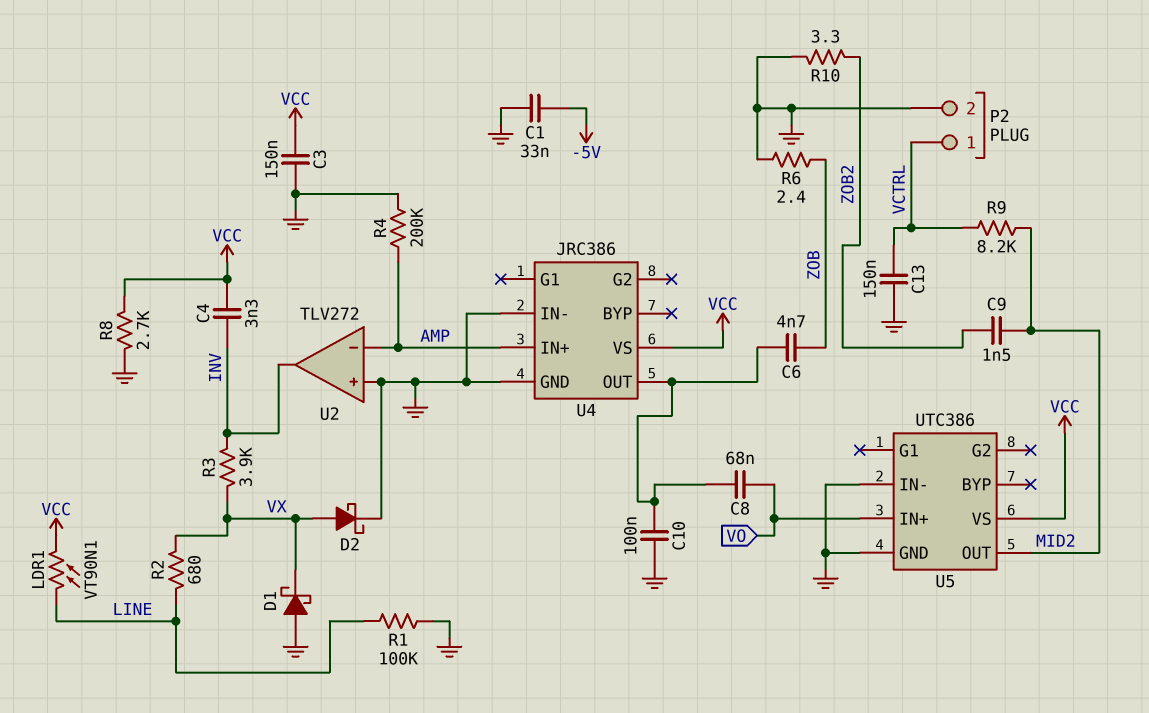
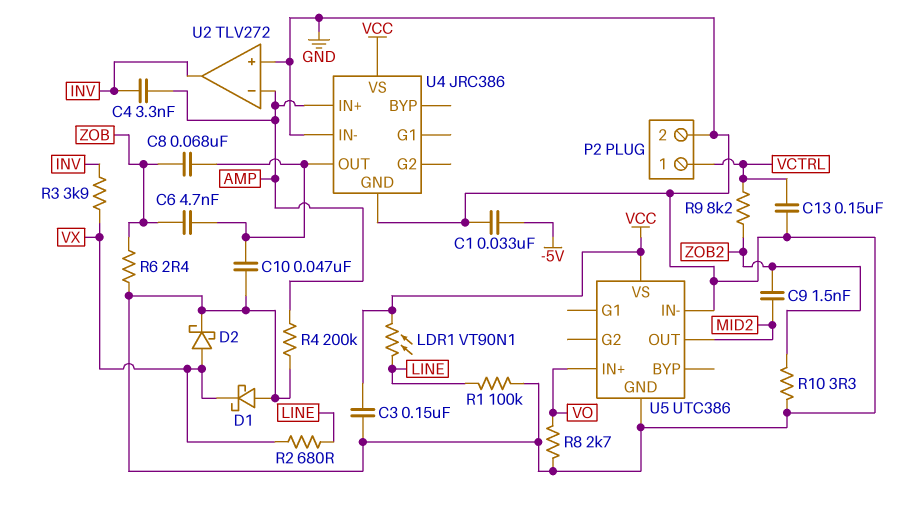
C4: 3.3nF (INV, VCC) -> 3.3nF (AMP, INV)
C8: 68nF (U4/OUT, VO) -> 68nF (U4/OUT, ZOB)
C10: 100nF (GND, U4/OUT) -> 47nF (GND, U4/OUT)
R8: 2.7k (GND, VCC) -> 2.7k (GND, VO)
R9: 8.2k (MID2, VCTRL) -> 8.2k (VCTRL, ZOB2)

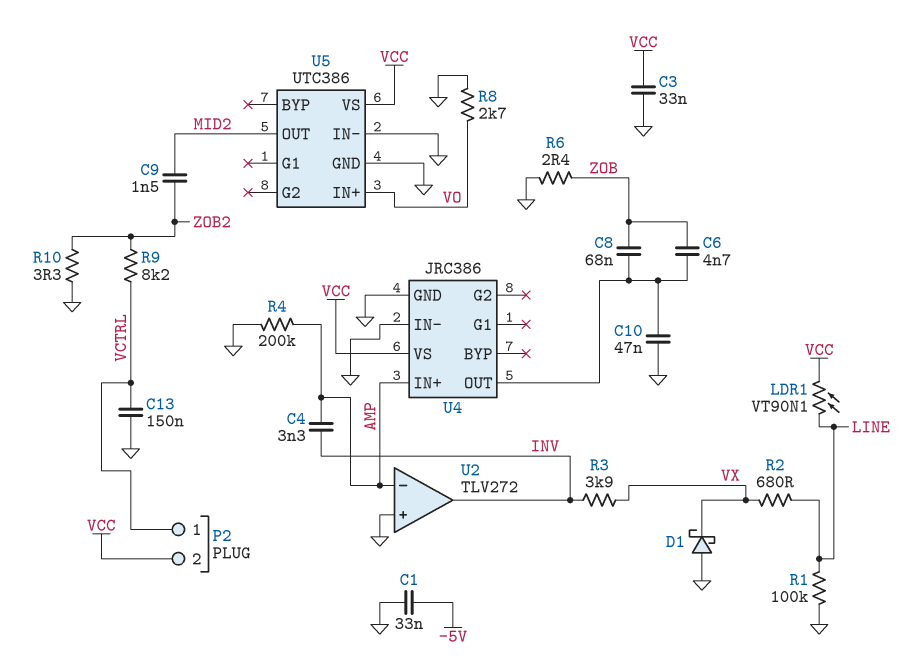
C3: 150nF (GND, VCC) -> 33nF (GND, VCC)
D2: schottky (A VX, K GND) -> none
P2 pin 2: GND -> VCC

